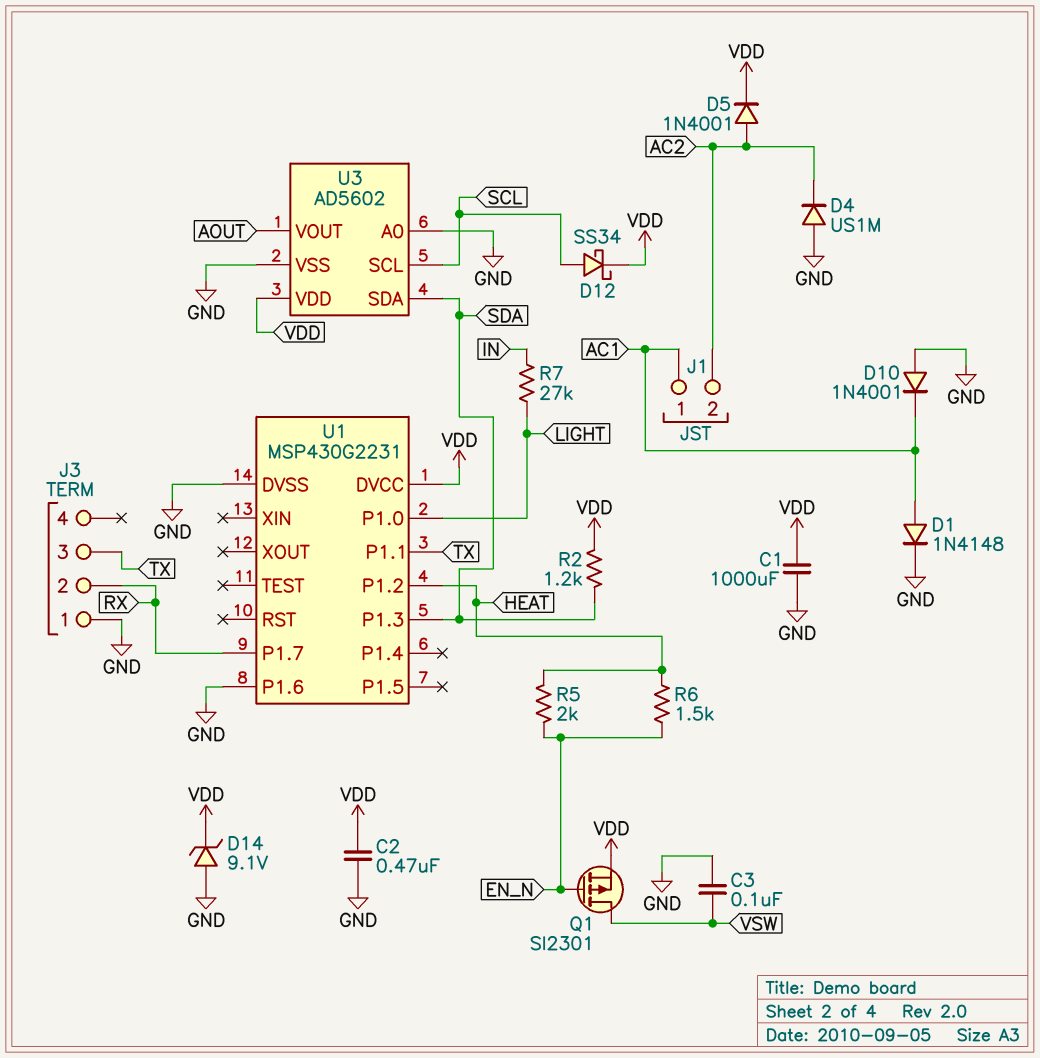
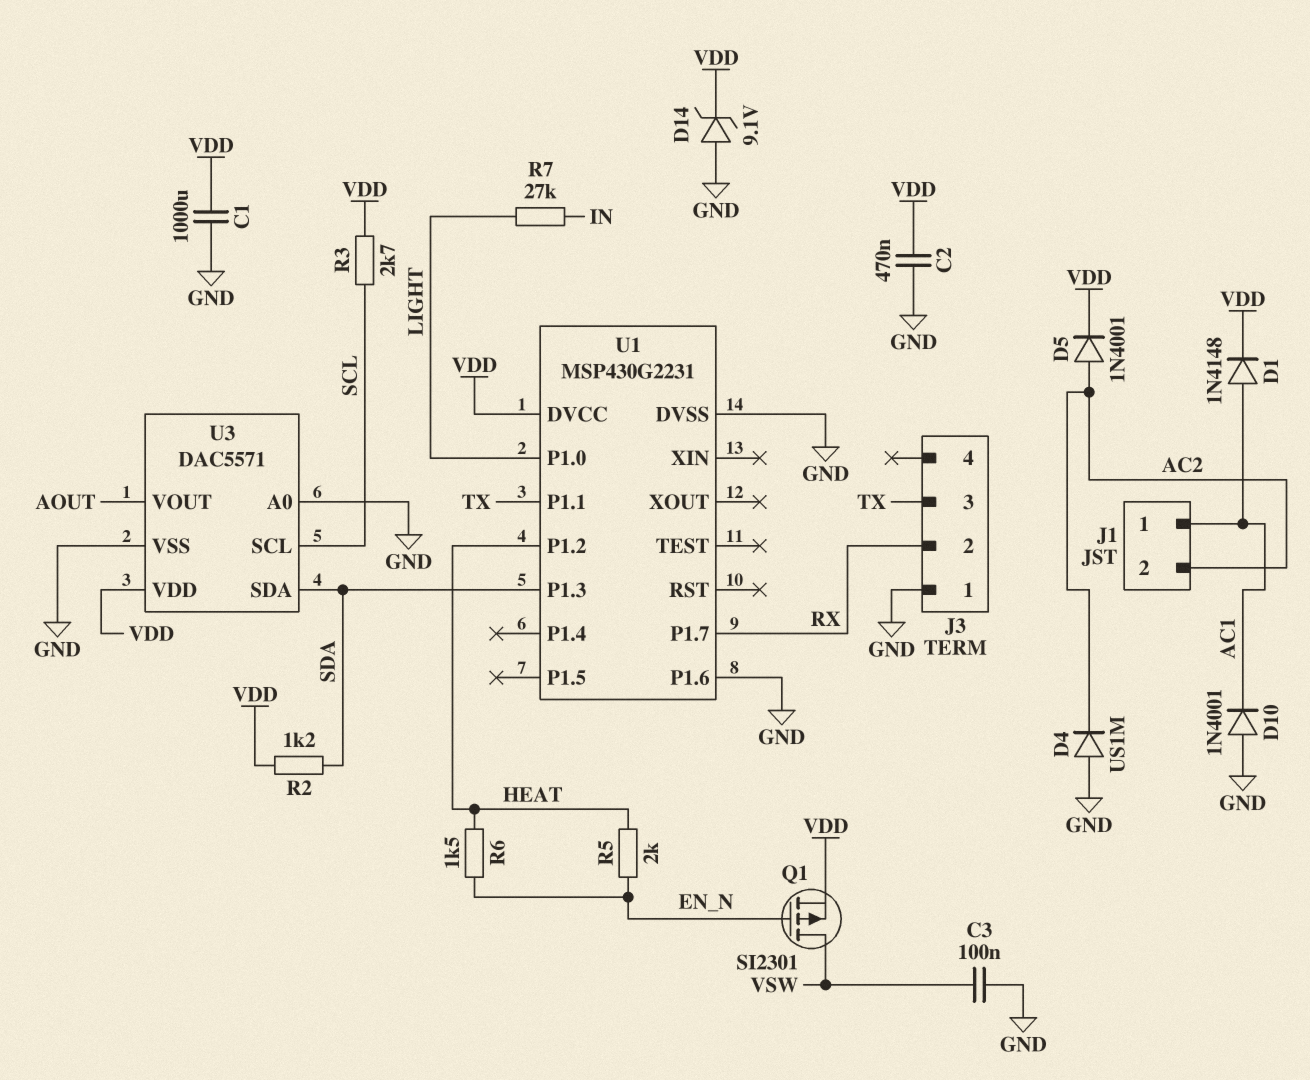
D1: diode 1N4148 (A AC1, K GND) -> diode 1N4148 (A AC1, K VDD)
D12: schottky SS34 (A SCL, K VDD) -> none
R3: none -> 2.7k (SCL, VDD)
U3: AD5602 -> DAC5571

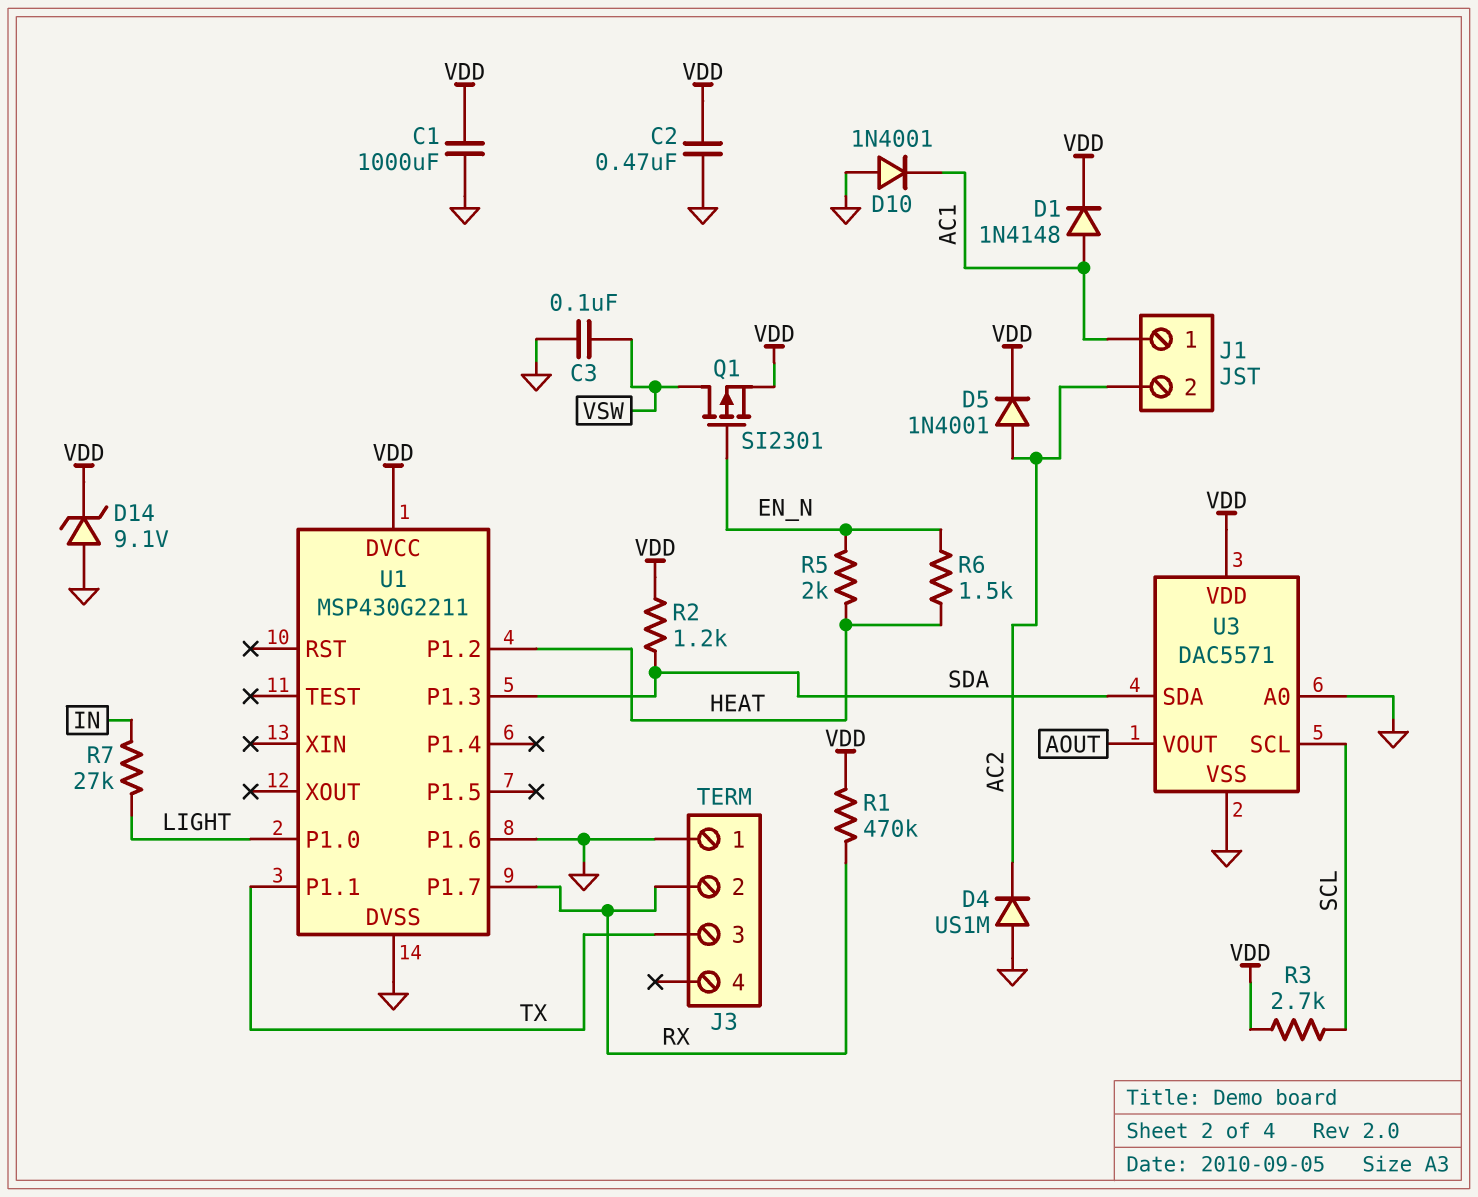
R1: none -> 470k (RX, VDD)
U1: MSP430G2231 -> MSP430G2211

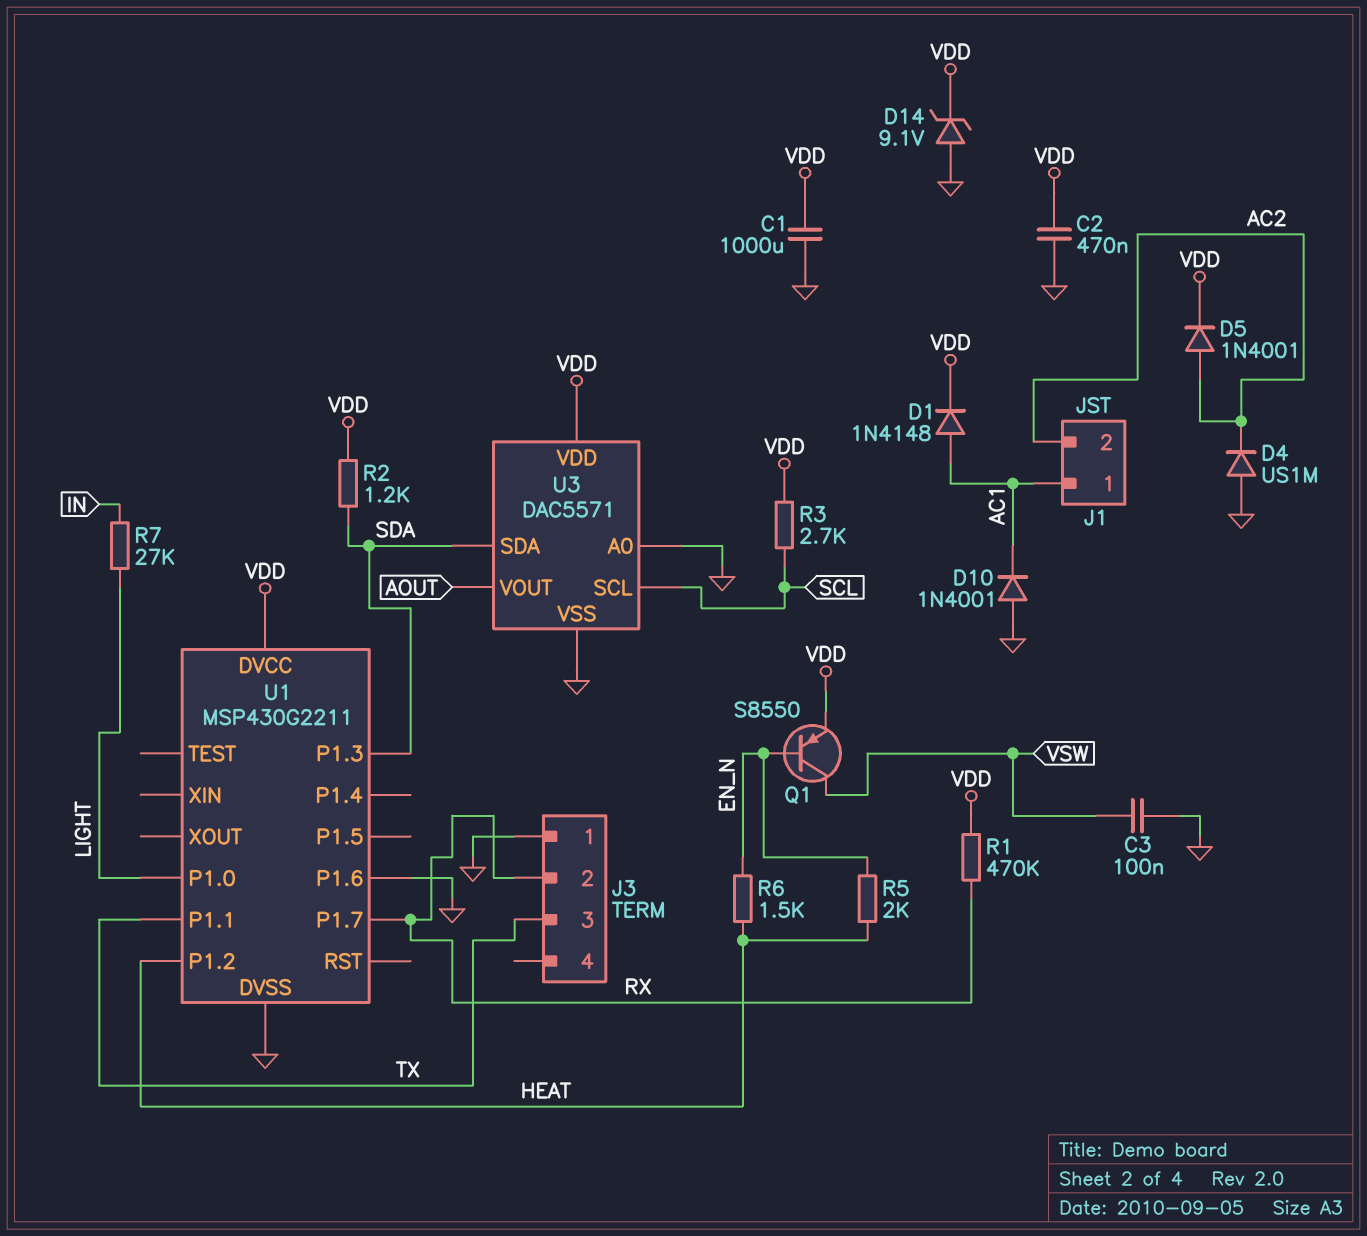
Q1: PMOS SI2301 (G EN_N, D VSW, S VDD) -> PNP S8550 (B EN_N, C VSW, E VDD)

